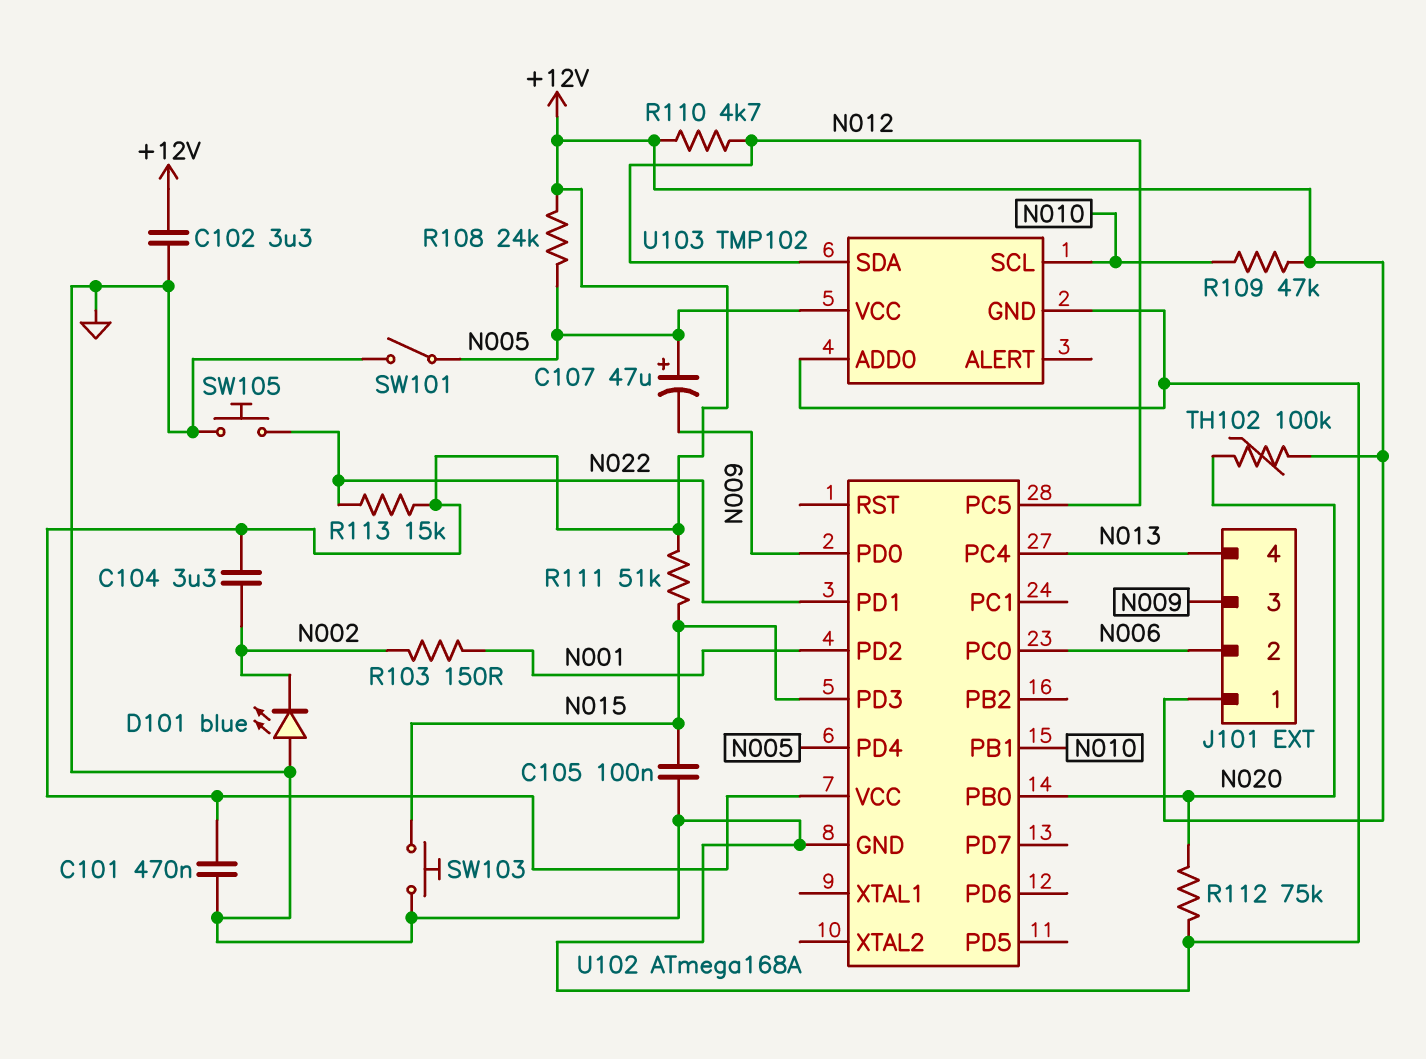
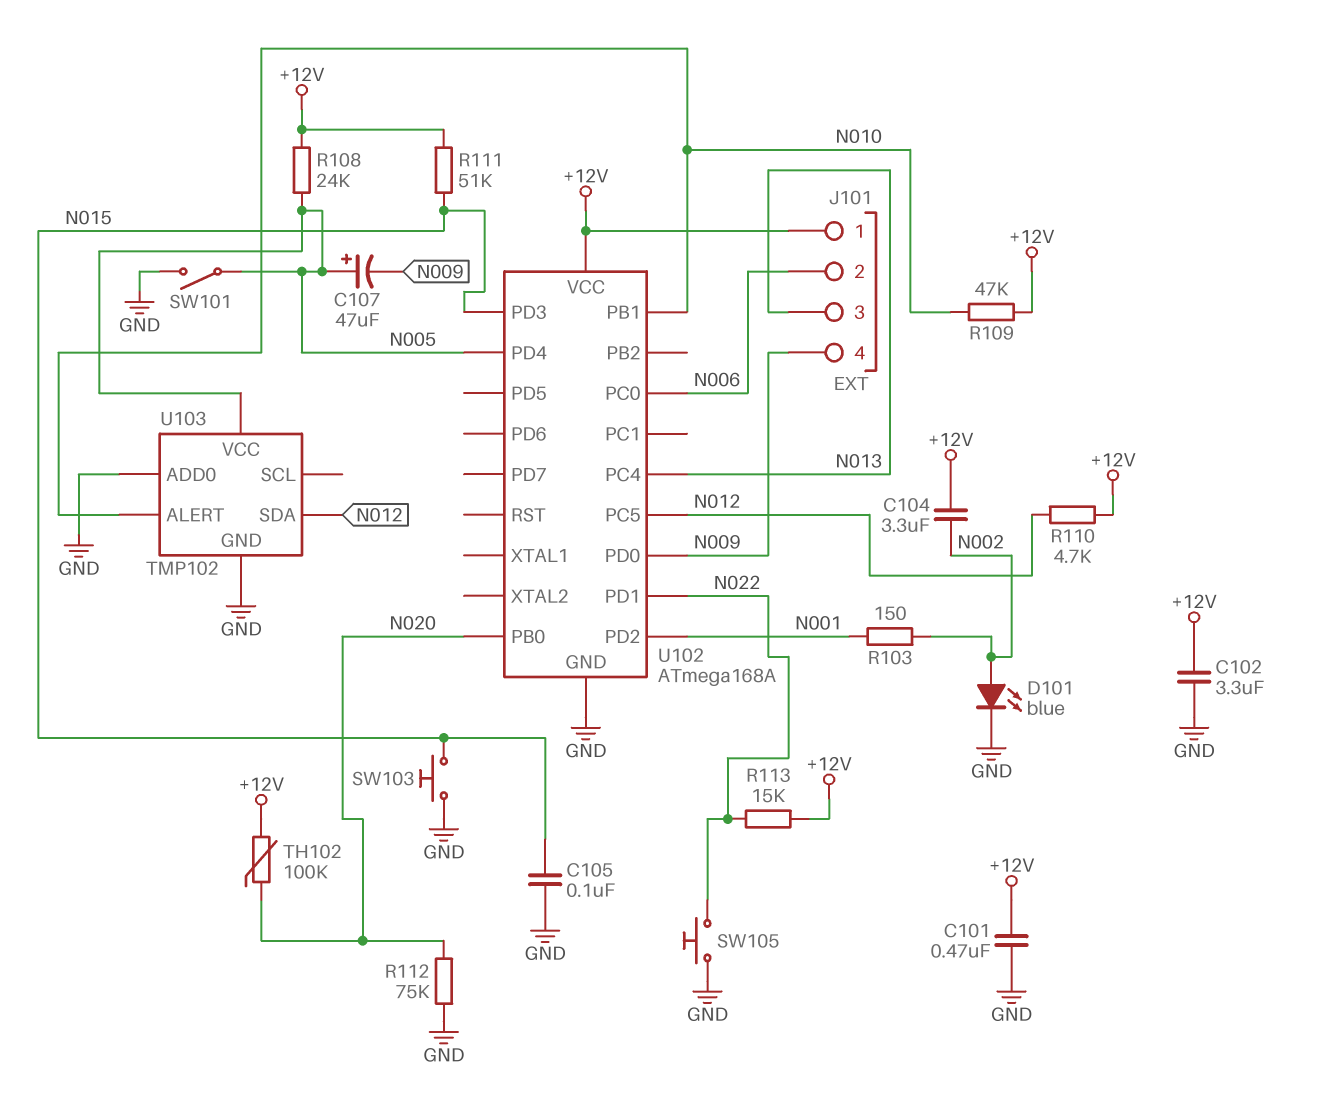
D101: LED blue (A GND, K N002) -> LED blue (A N002, K GND)
J101 pin 3: N009 -> N013
J101 pin 4: N013 -> N009
U103 pin ALERT: none -> N010
U103 pin SCL: N010 -> none

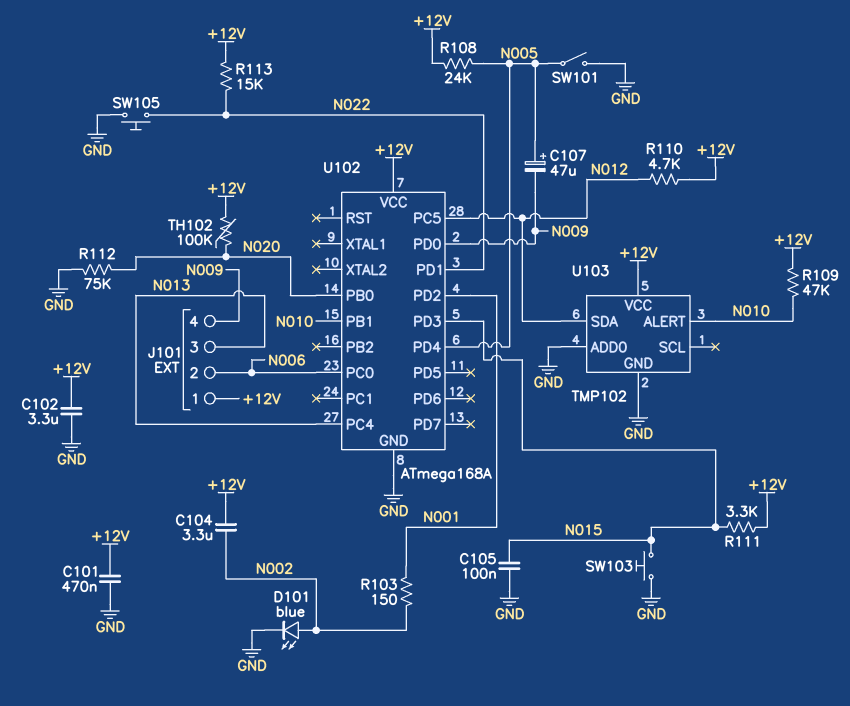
R111: 51k (+12V, N015) -> 3.3k (+12V, N015)
U103 pin VCC: N005 -> +12V

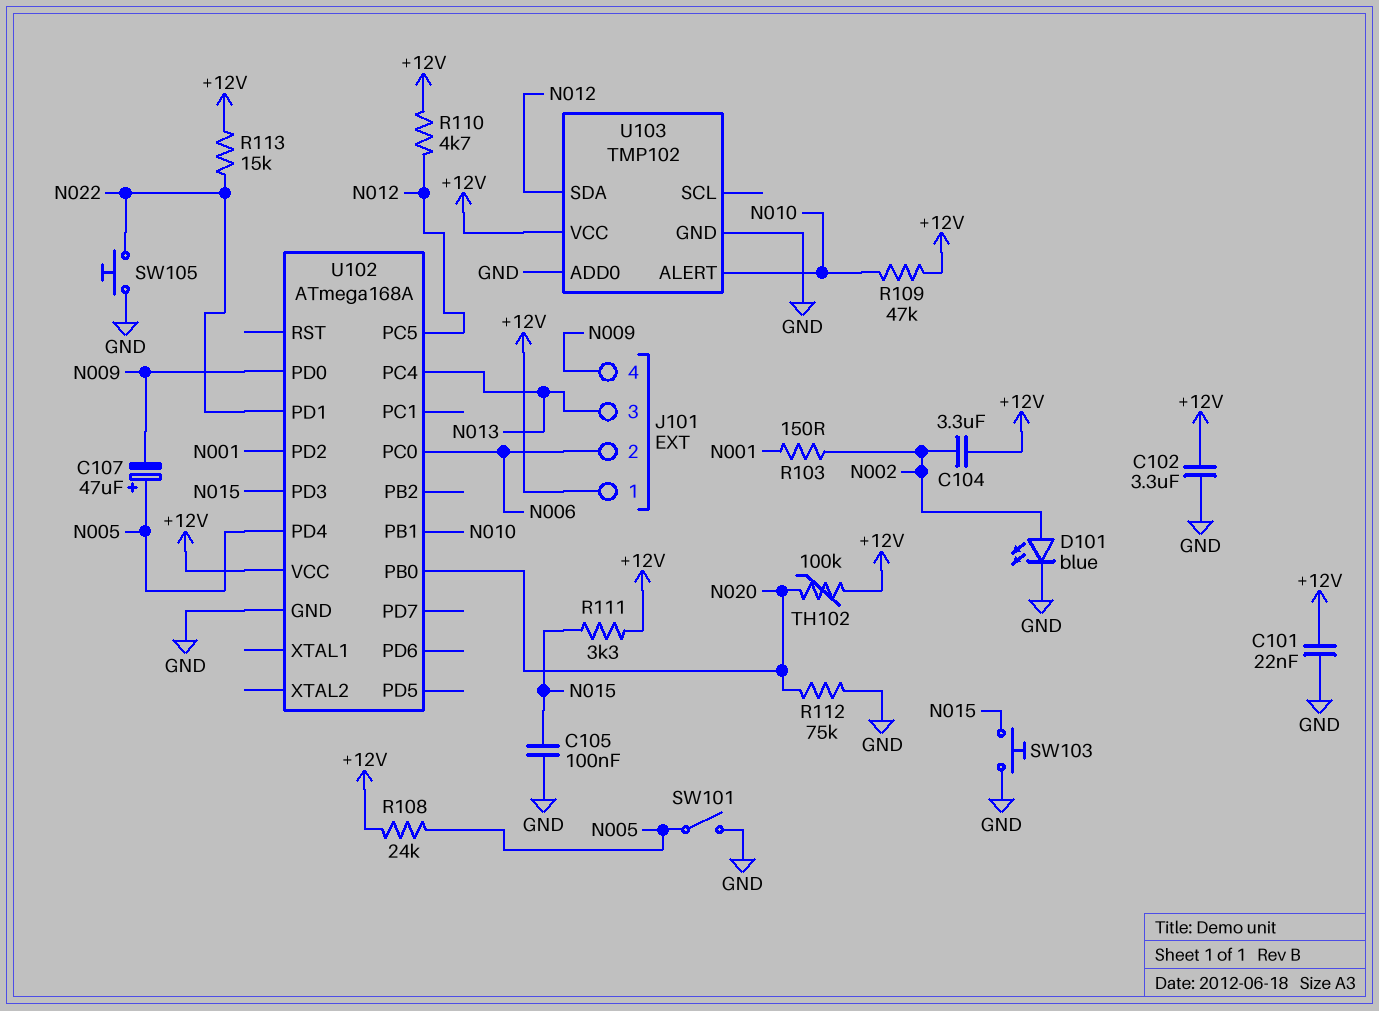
C101: 470nF (+12V, GND) -> 22nF (+12V, GND)

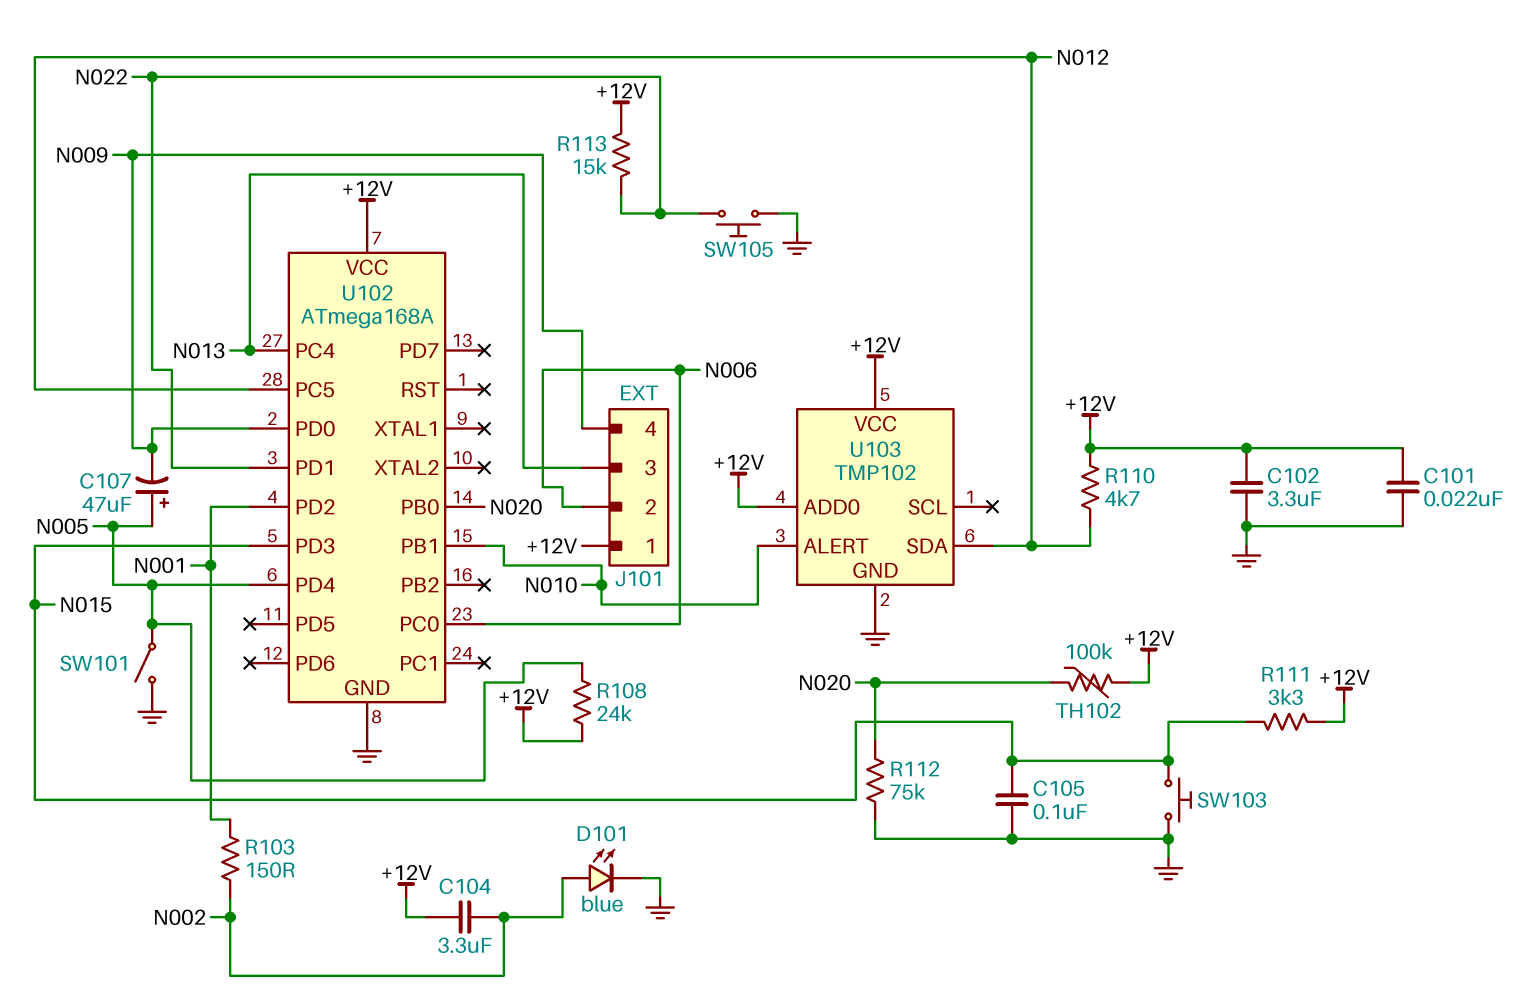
R109: 47k (+12V, N010) -> none
U103 pin ADD0: GND -> +12V

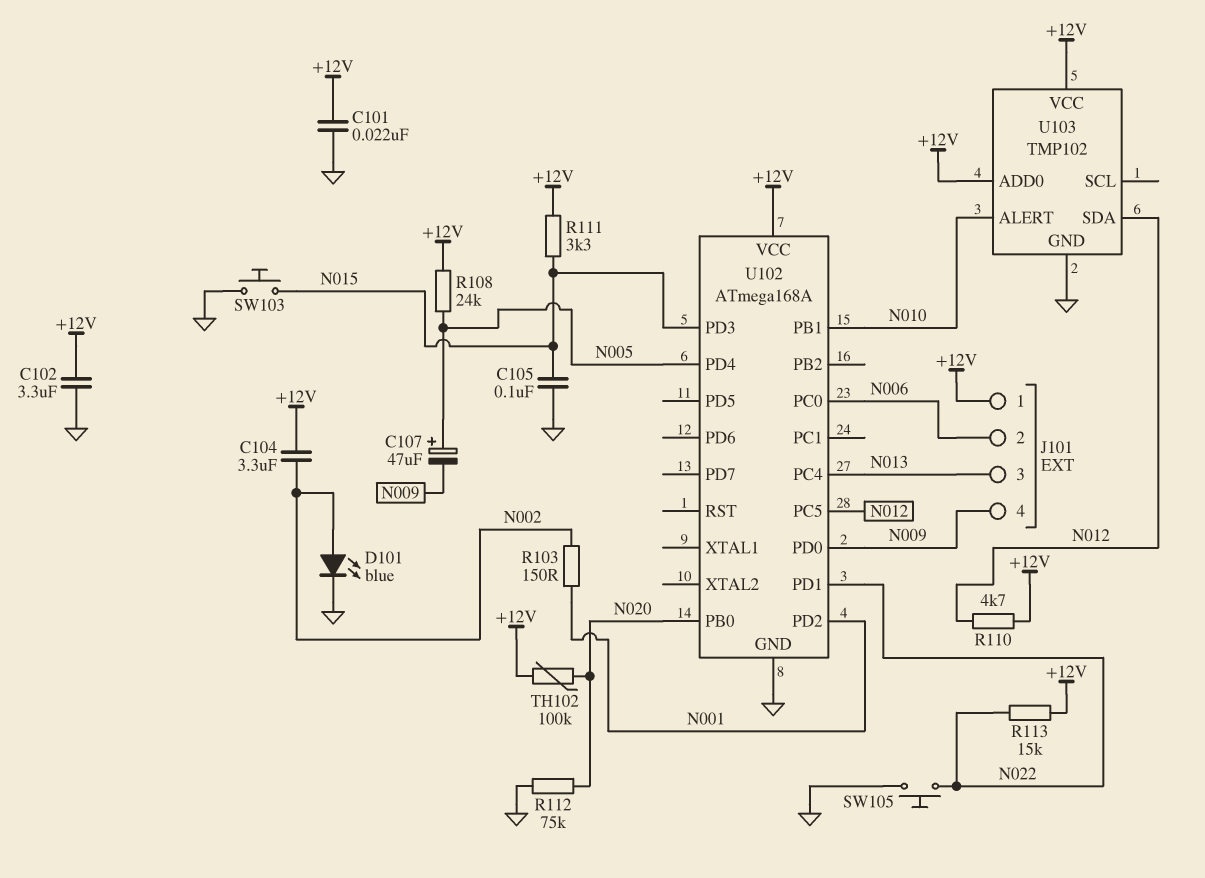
SW101: switch (GND, N005) -> none

